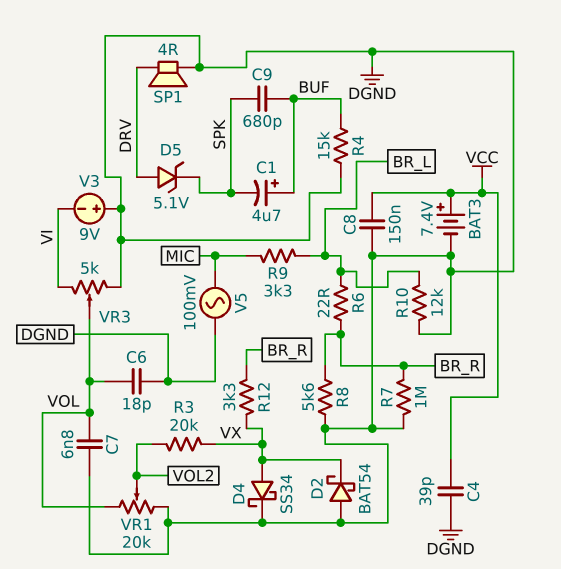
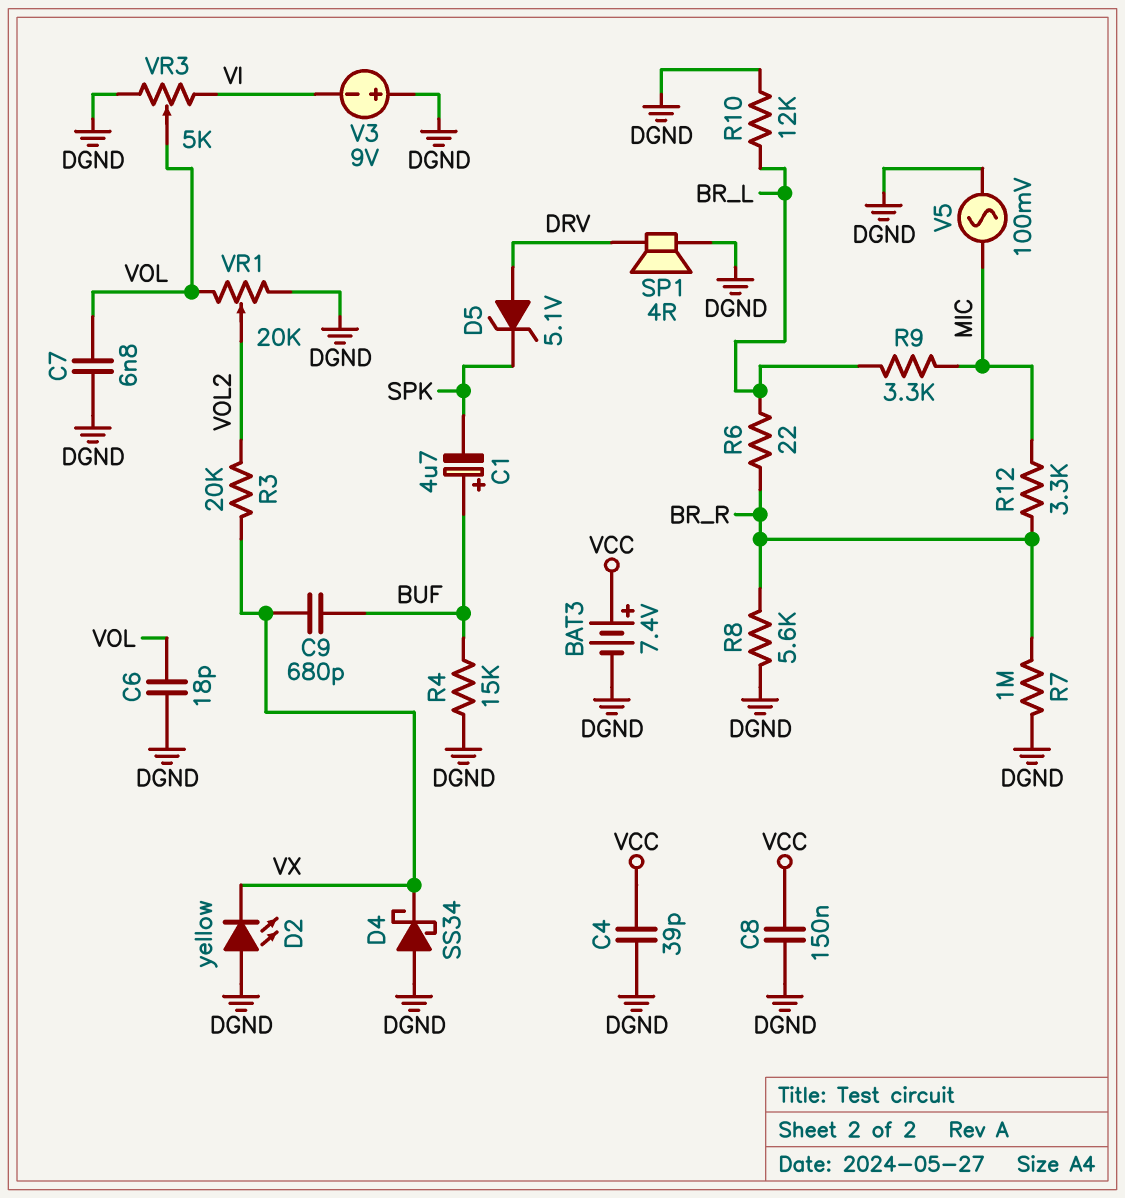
C9: 680pF (BUF, SPK) -> 680pF (BUF, VX)
D2: schottky BAT54 (A DGND, K VX) -> LED yellow (A DGND, K VX)
D4: schottky SS34 (A VX, K DGND) -> schottky SS34 (A DGND, K VX)
R12: 3.3k (BR_R, VX) -> 3.3k (BR_R, MIC)

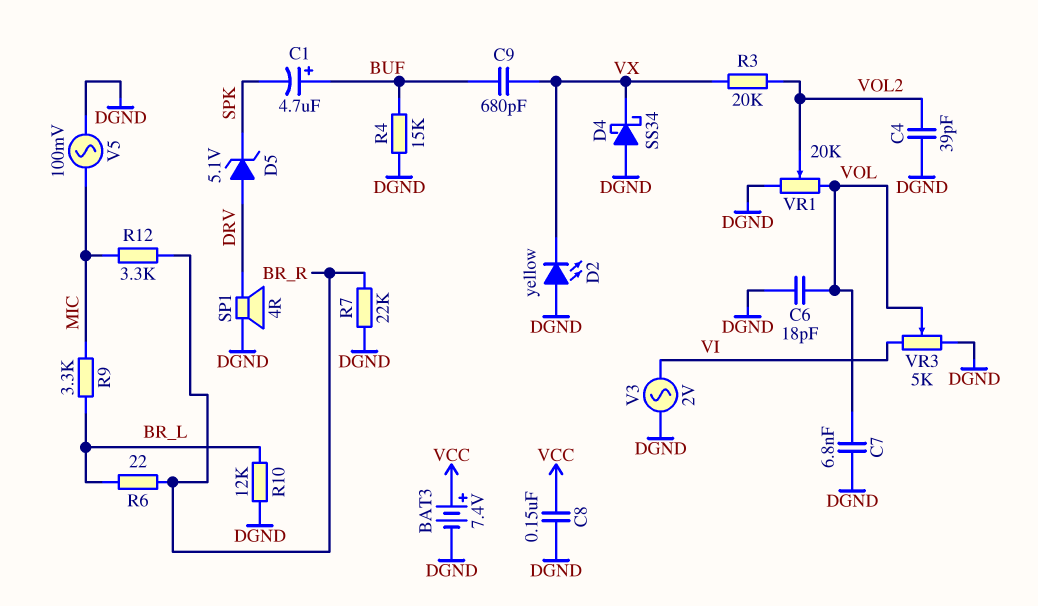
C4: 39pF (DGND, VCC) -> 39pF (DGND, VOL2)
R7: 1M (BR_R, DGND) -> 22k (BR_R, DGND)
R8: 5.6k (BR_R, DGND) -> none
V3: 9V (plus DGND, minus VI) -> AC 2V (DGND, VI)

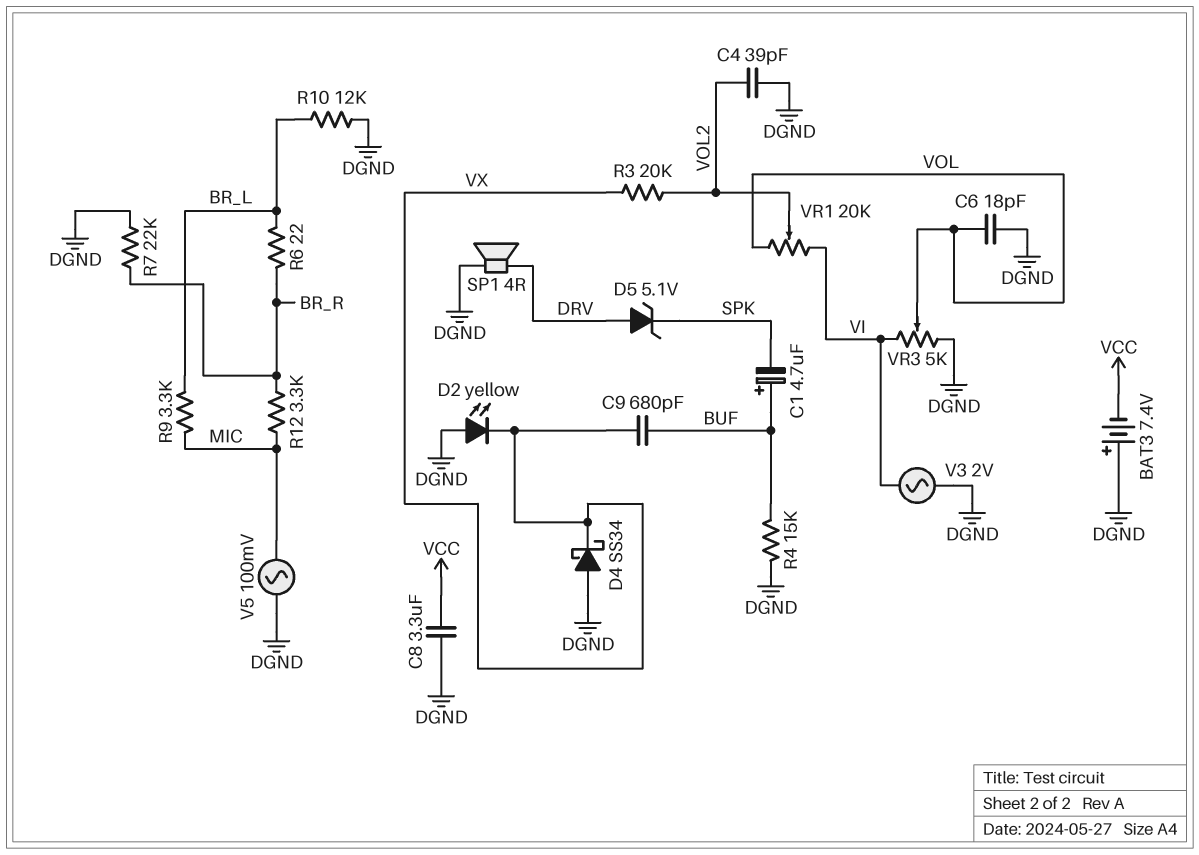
BAT3: 7.4V (plus VCC, minus DGND) -> 7.4V (plus DGND, minus VCC)
C7: 6.8nF (DGND, VOL) -> none
C8: 150nF (DGND, VCC) -> 3.3uF (DGND, VCC)
VR1: 20k (DGND, VOL, wiper VOL2) -> 20k (VI, VOL, wiper VOL2)

